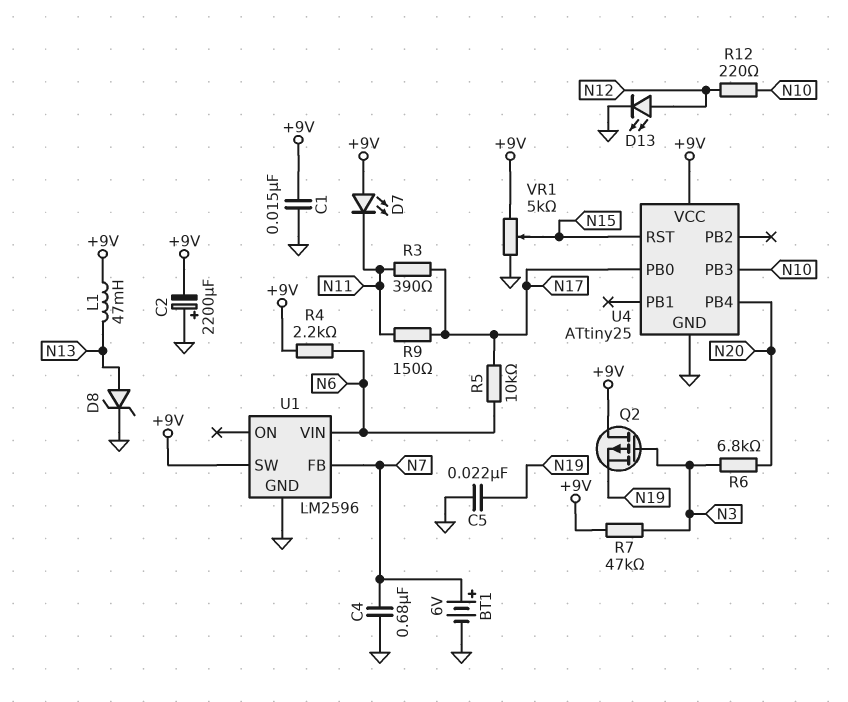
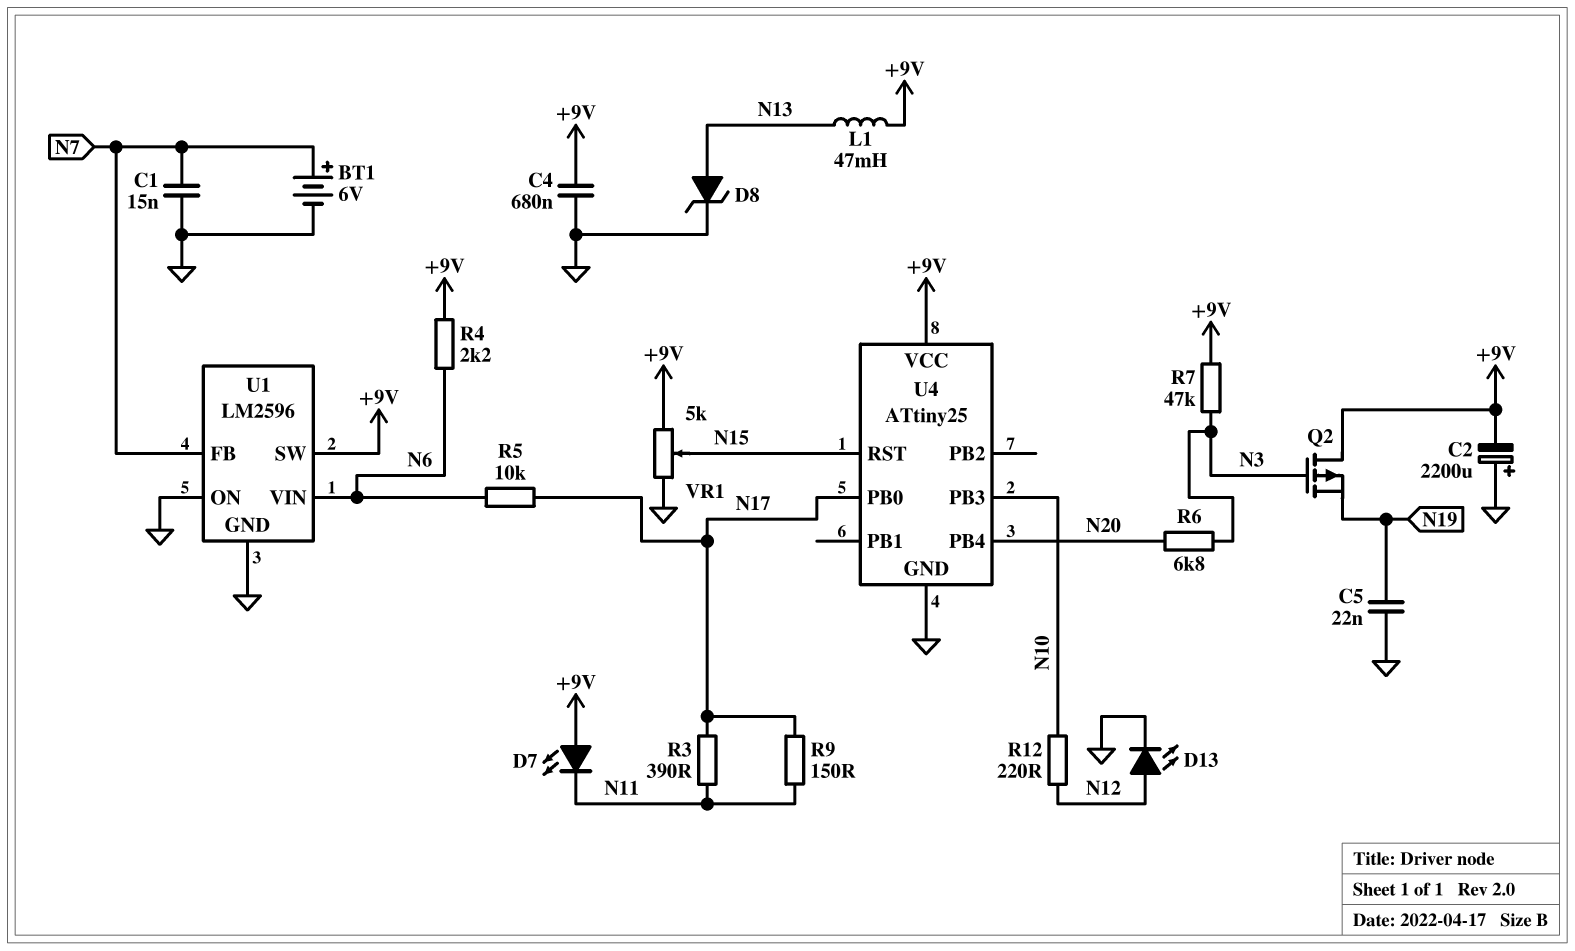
C1: 15nF (+9V, GND) -> 15nF (GND, N7)
C4: 680nF (GND, N7) -> 680nF (+9V, GND)
U1 pin ON: none -> GND

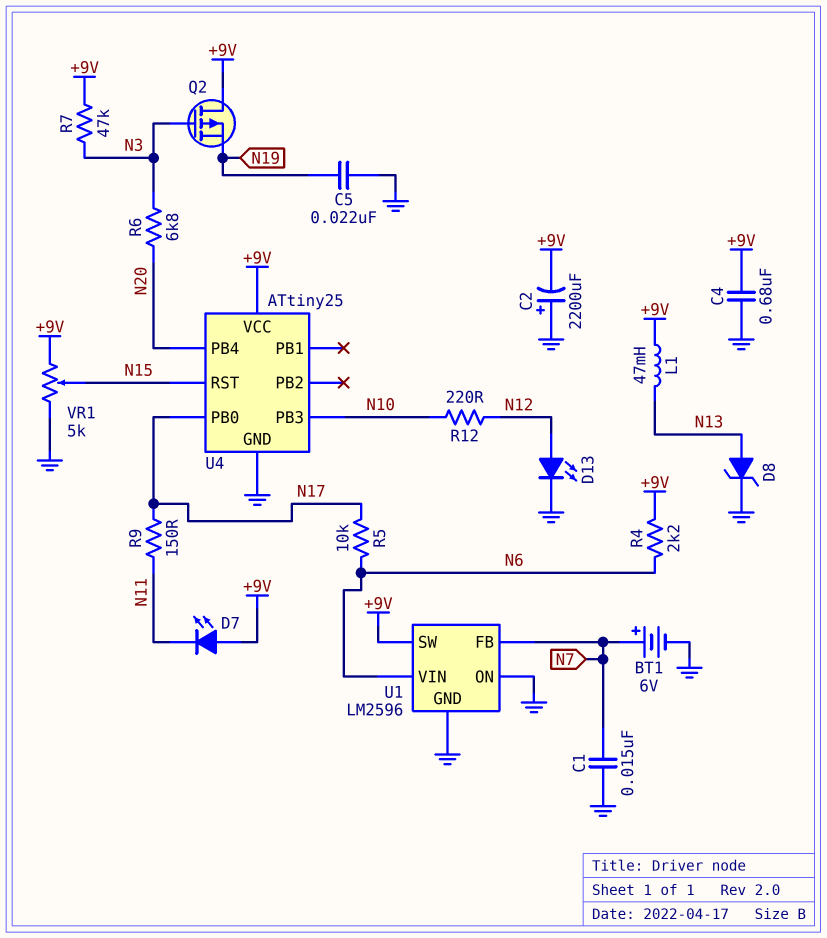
R3: 390 (N11, N17) -> none

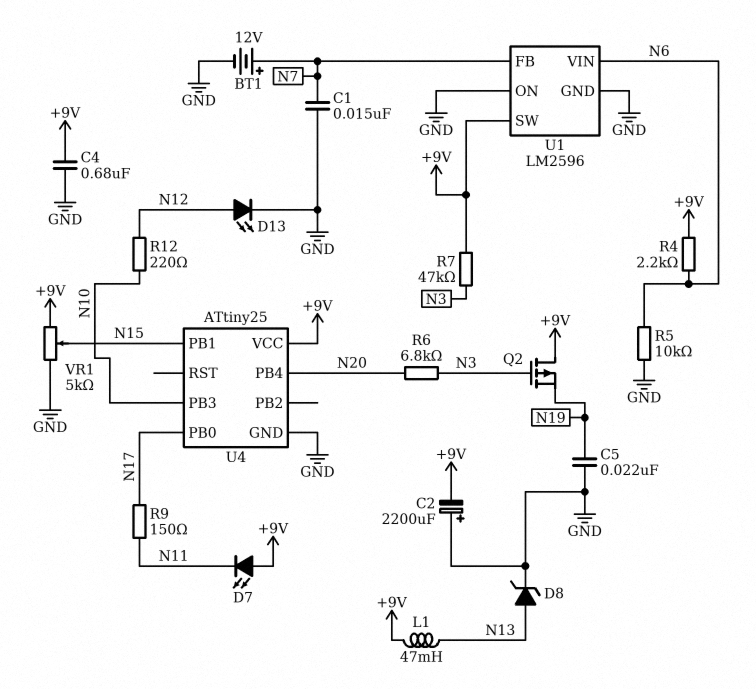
BT1: 6V (plus N7, minus GND) -> 12V (plus N7, minus GND)
R5: 10k (N6, N17) -> 10k (GND, N6)
U4 pin PB1: none -> N15
U4 pin RST: N15 -> none

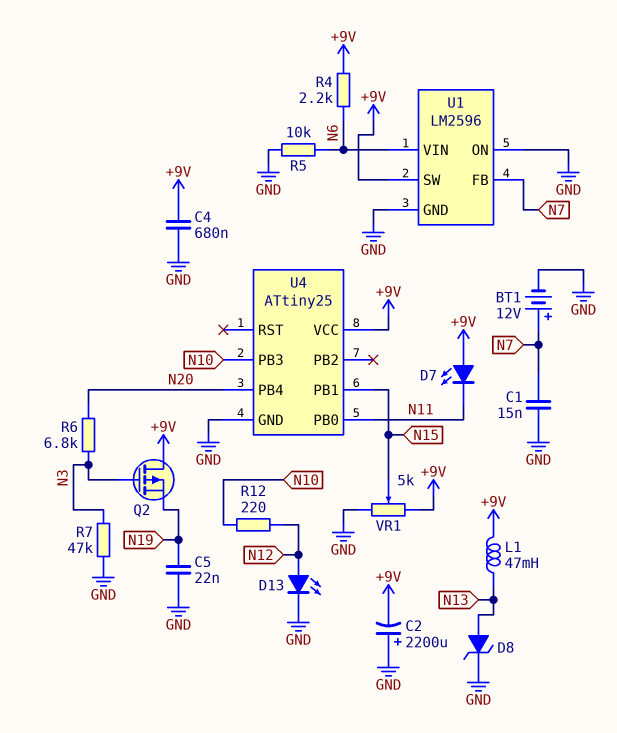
R7: 47k (+9V, N3) -> 47k (GND, N3)
R9: 150 (N11, N17) -> none
U4 pin PB0: N17 -> N11

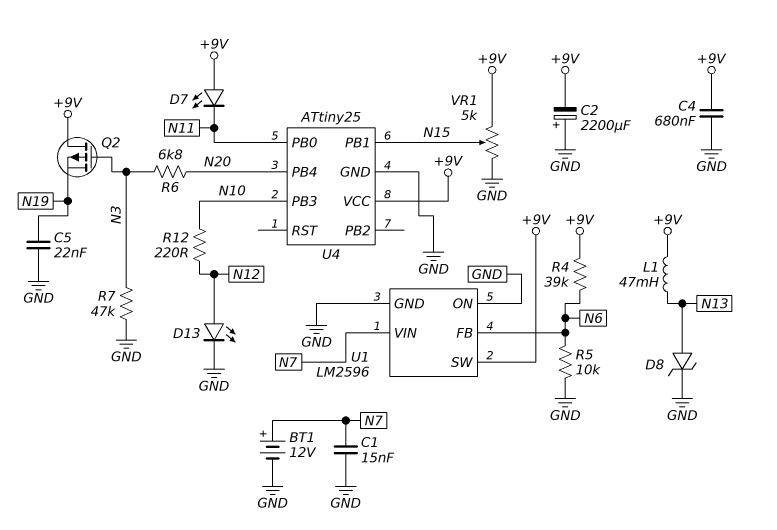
R4: 2.2k (+9V, N6) -> 39k (+9V, N6)
U1 pin FB: N7 -> N6
U1 pin VIN: N6 -> N7

